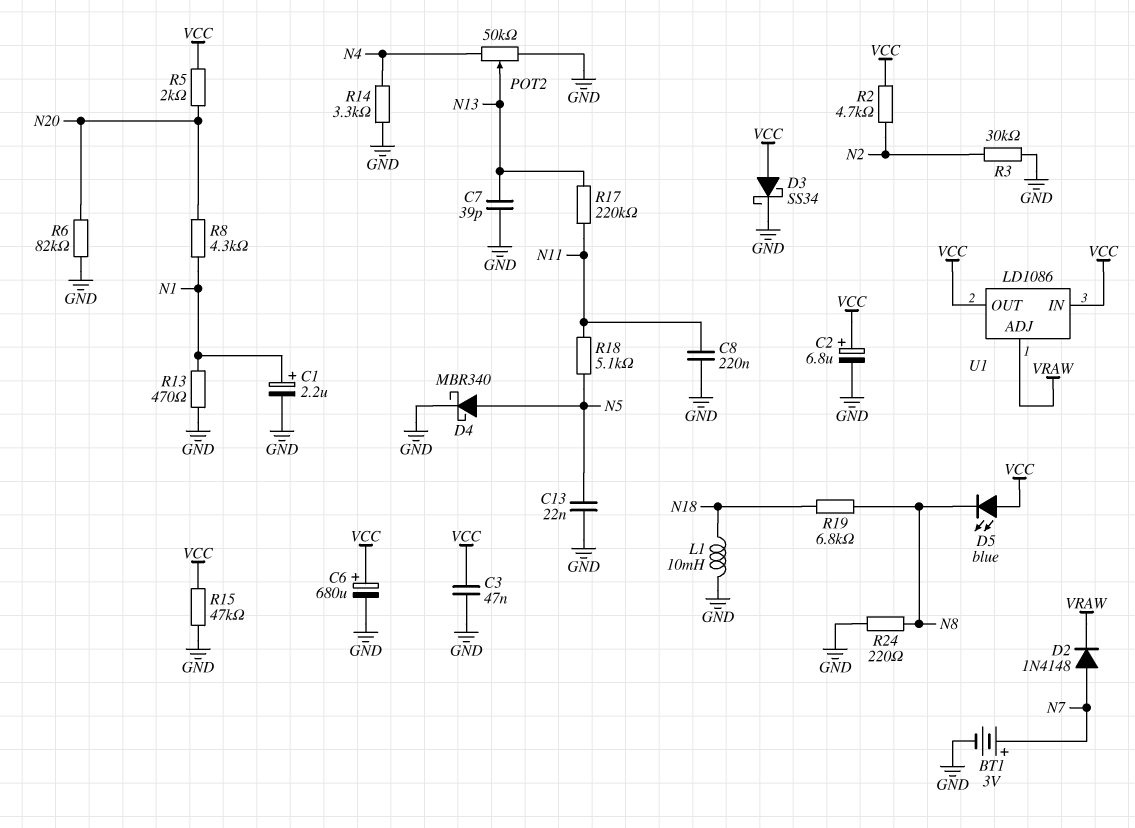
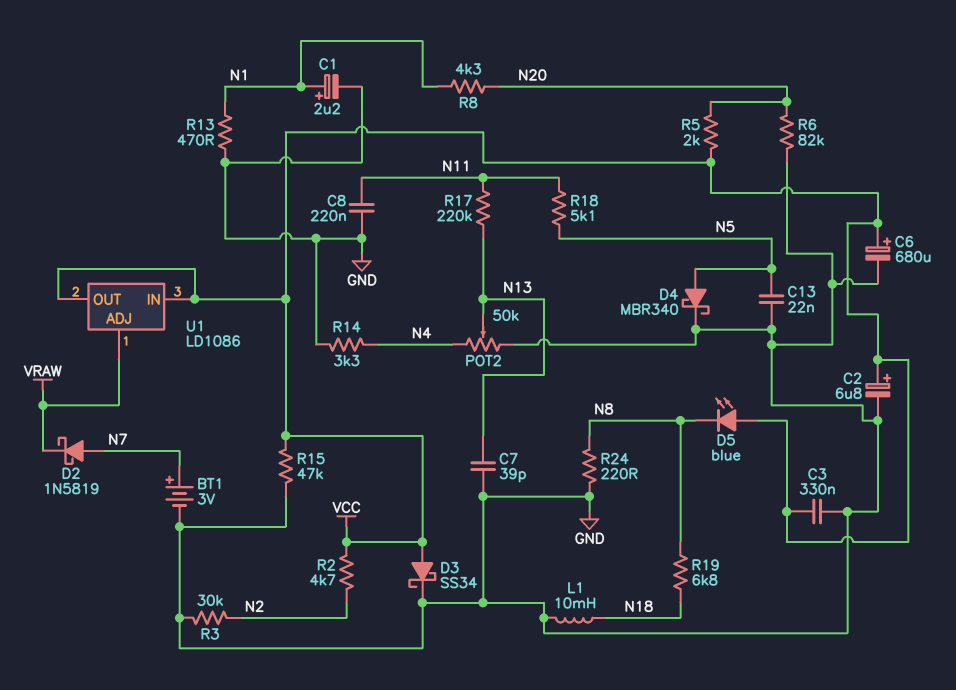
C3: 47nF (GND, VCC) -> 330nF (GND, VCC)
D2: diode 1N4148 (A N7, K VRAW) -> schottky 1N5819 (A N7, K VRAW)

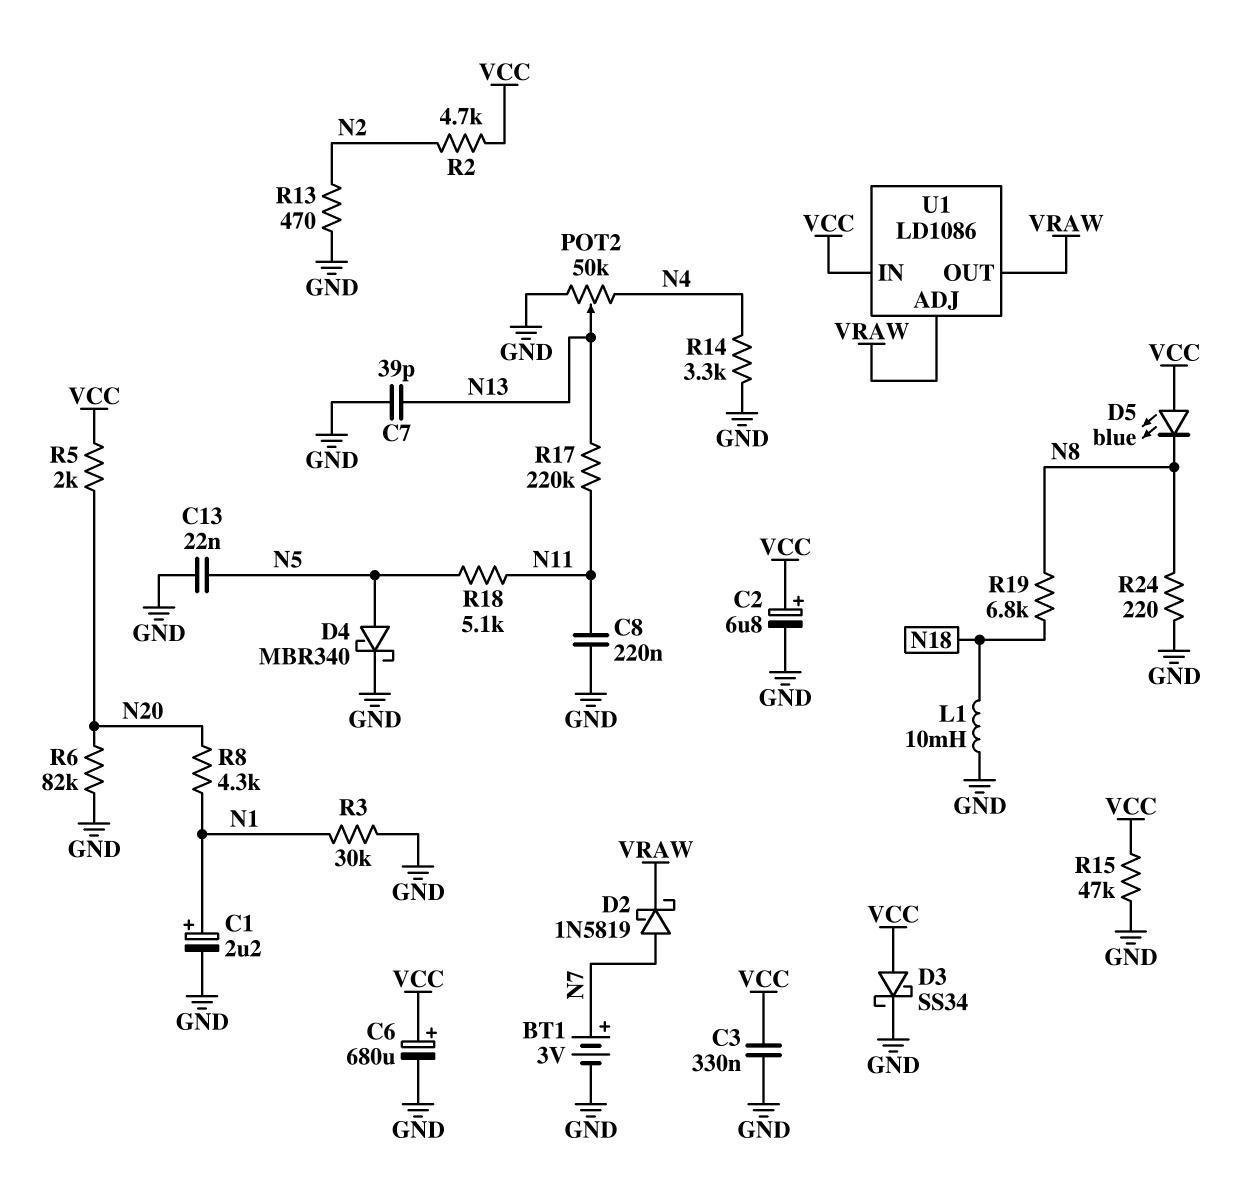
R3: 30k (GND, N2) -> 30k (GND, N1)
R13: 470 (GND, N1) -> 470 (GND, N2)
U1 pin OUT: VCC -> VRAW

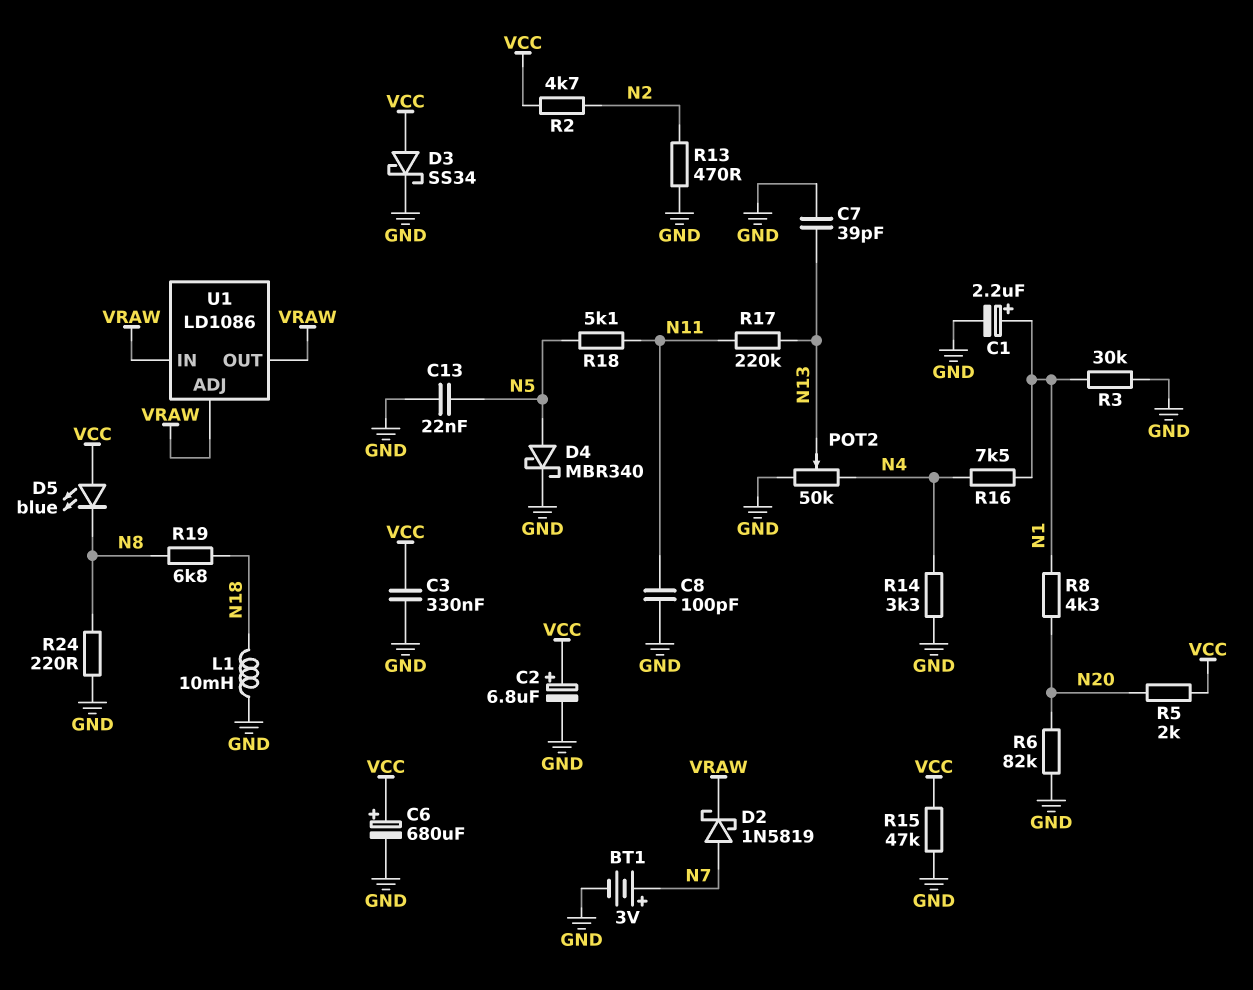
C8: 220nF (GND, N11) -> 100pF (GND, N11)
R16: none -> 7.5k (N1, N4)
U1 pin IN: VCC -> VRAW

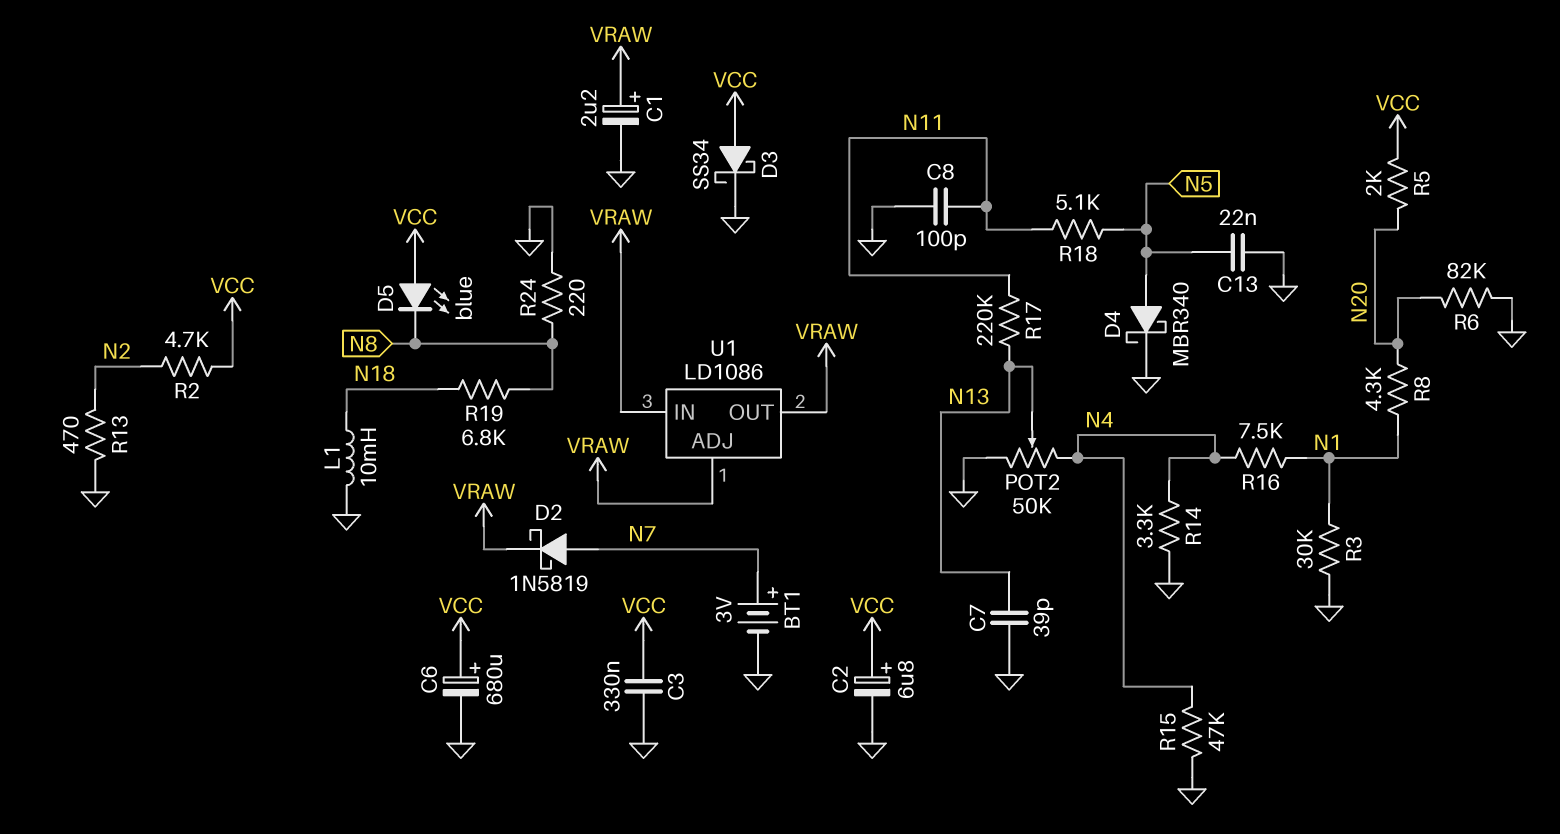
C1: 2.2uF (plus N1, minus GND) -> 2.2uF (plus VRAW, minus GND)
R15: 47k (GND, VCC) -> 47k (GND, N4)

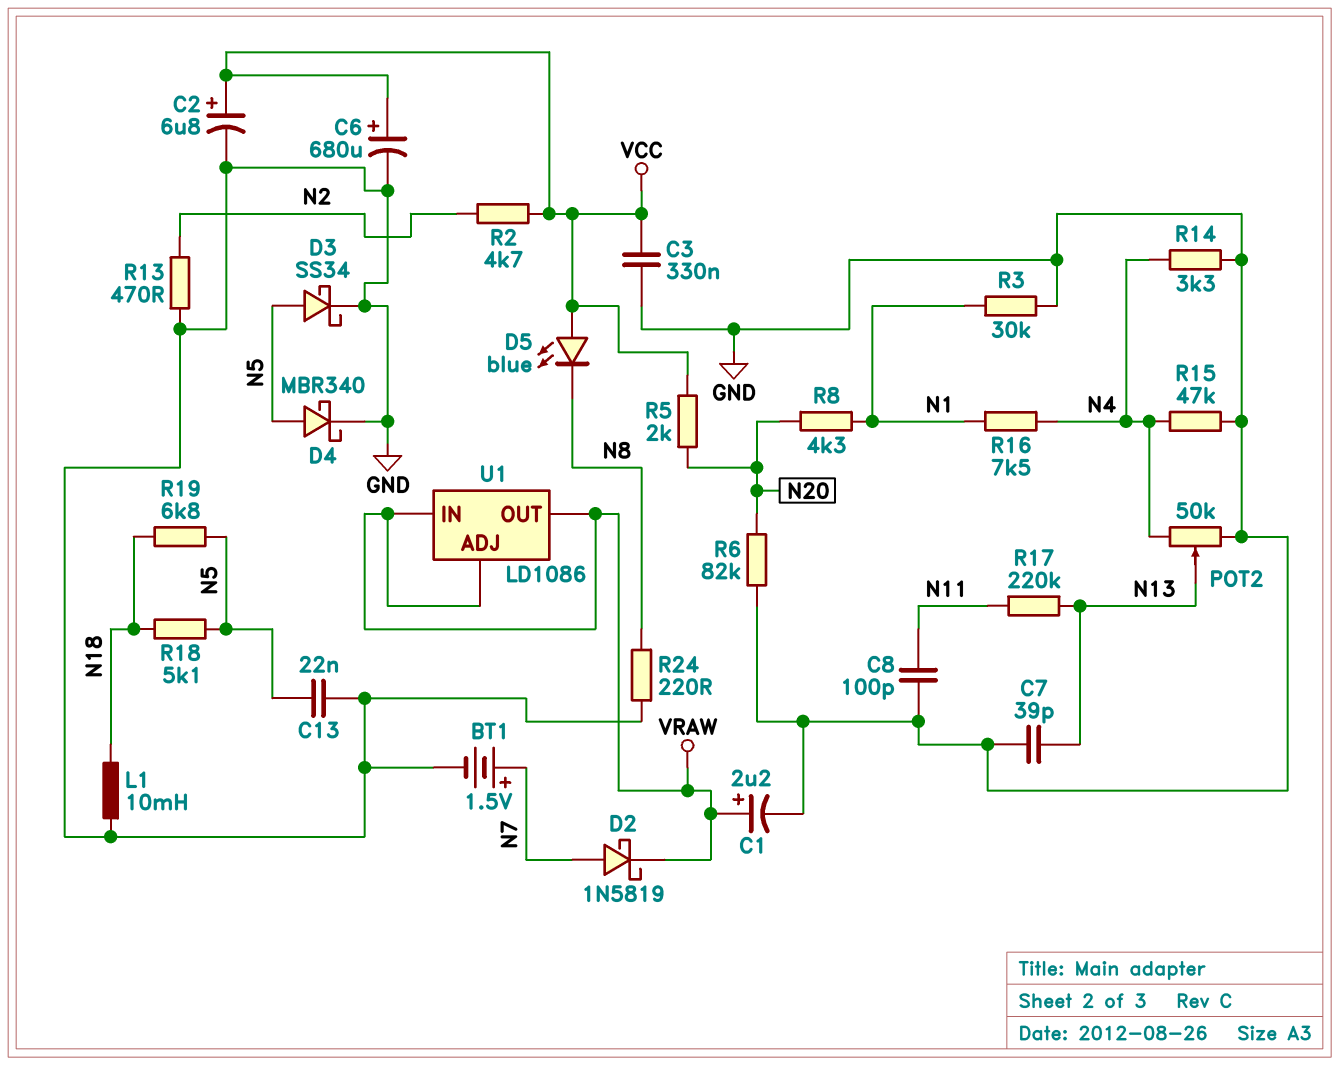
BT1: 3V (plus N7, minus GND) -> 1.5V (plus N7, minus GND)
D3: schottky SS34 (A VCC, K GND) -> schottky SS34 (A N5, K GND)
R18: 5.1k (N5, N11) -> 5.1k (N5, N18)
R19: 6.8k (N8, N18) -> 6.8k (N5, N18)

